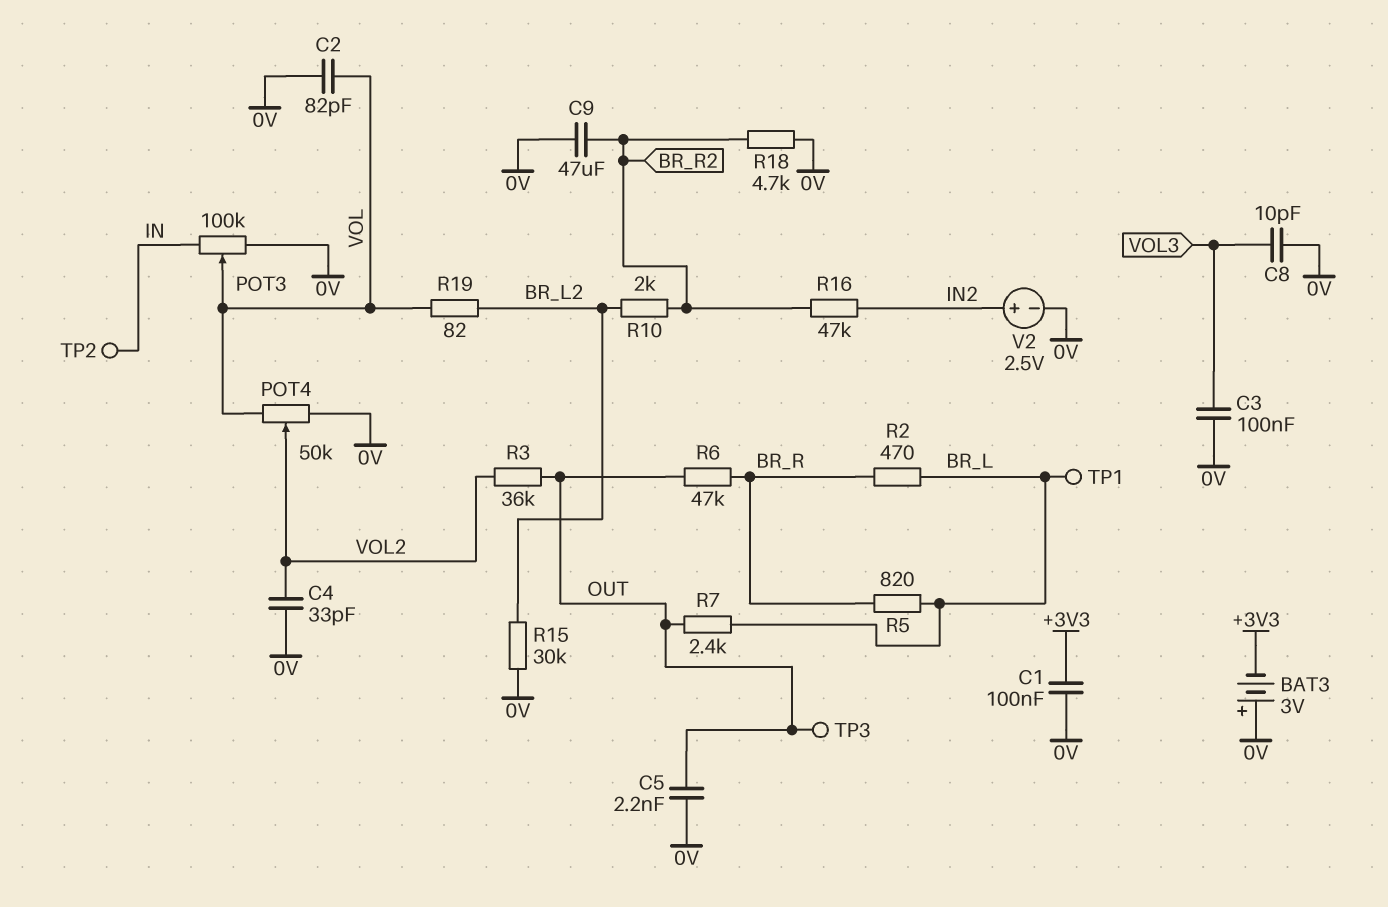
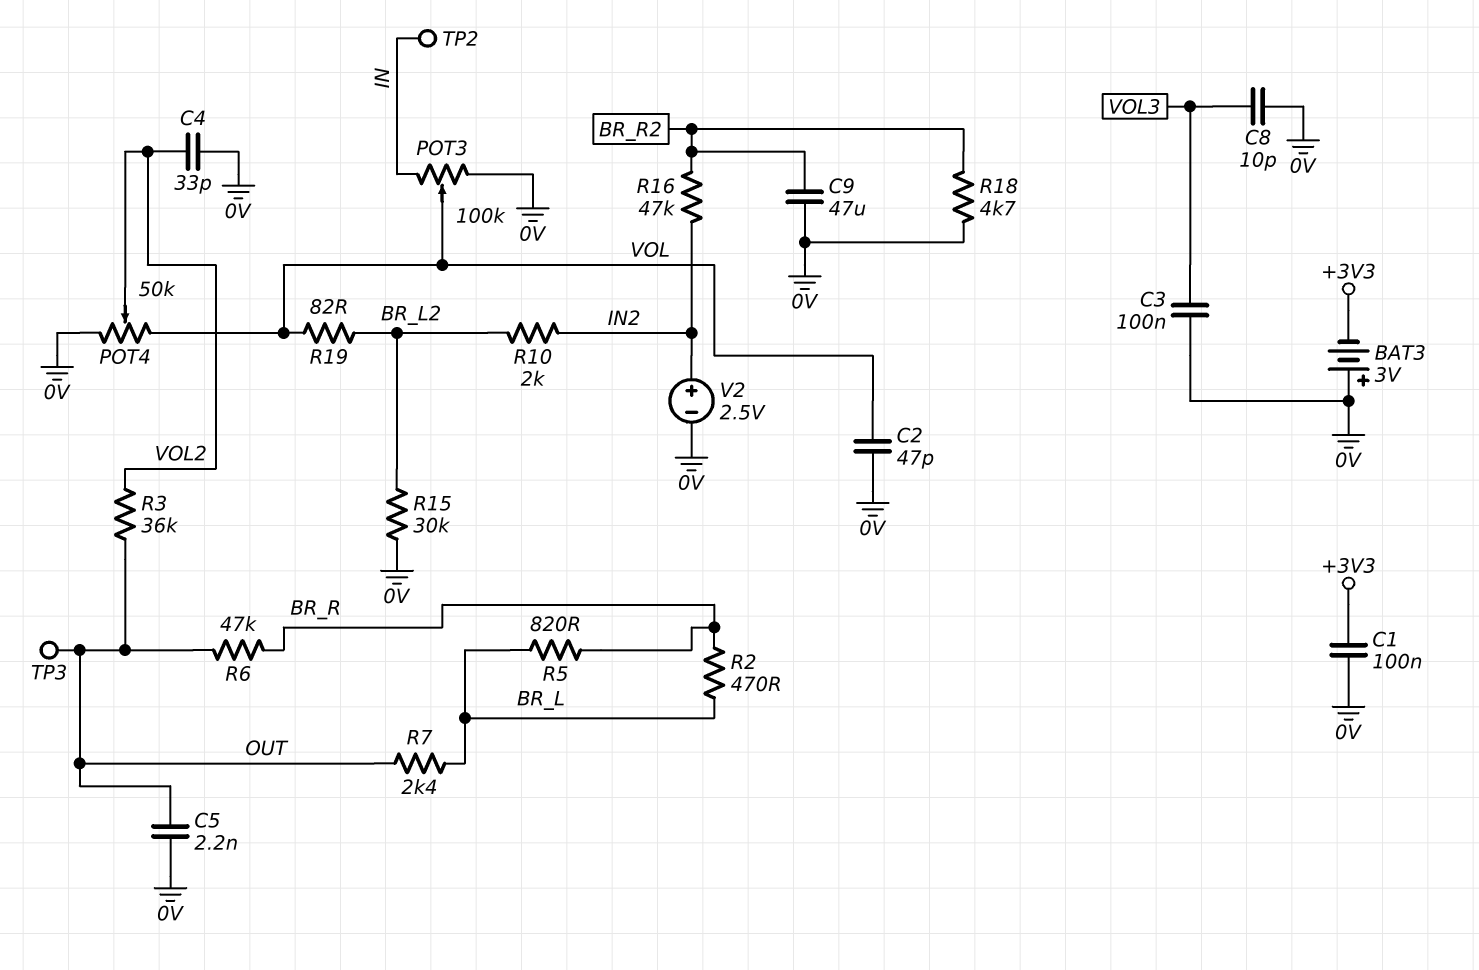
C2: 82pF (0V, VOL) -> 47pF (0V, VOL)
R10: 2k (BR_L2, BR_R2) -> 2k (BR_L2, IN2)
TP1: test point (BR_L) -> none

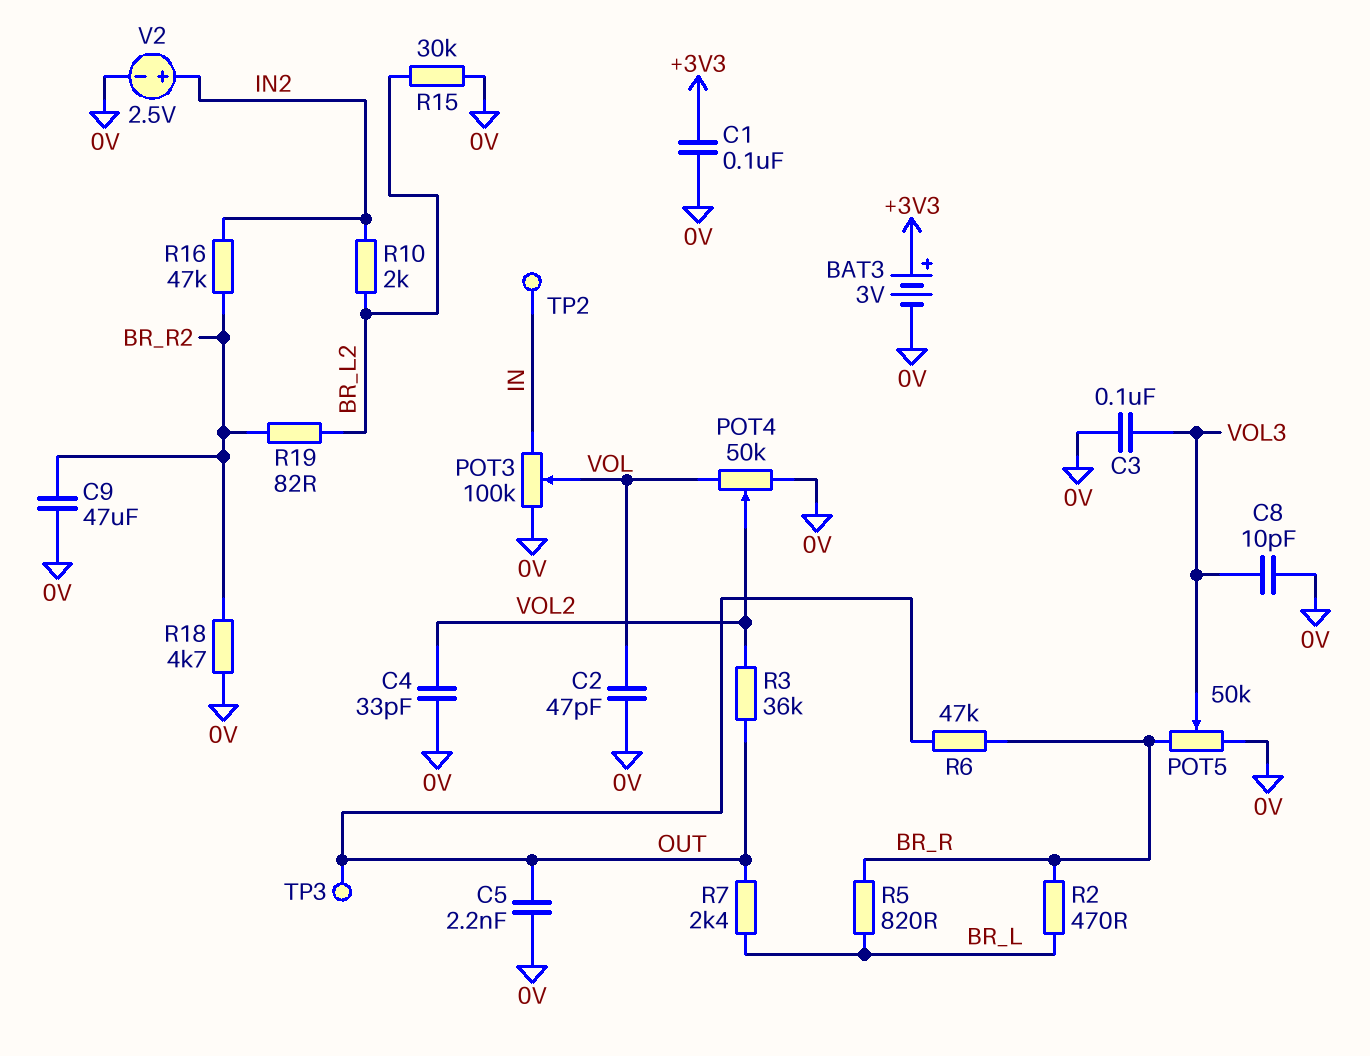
BAT3: 3V (plus 0V, minus +3V3) -> 3V (plus +3V3, minus 0V)
POT5: none -> 50k (0V, BR_R, wiper VOL3)
R19: 82 (BR_L2, VOL) -> 82 (BR_L2, BR_R2)

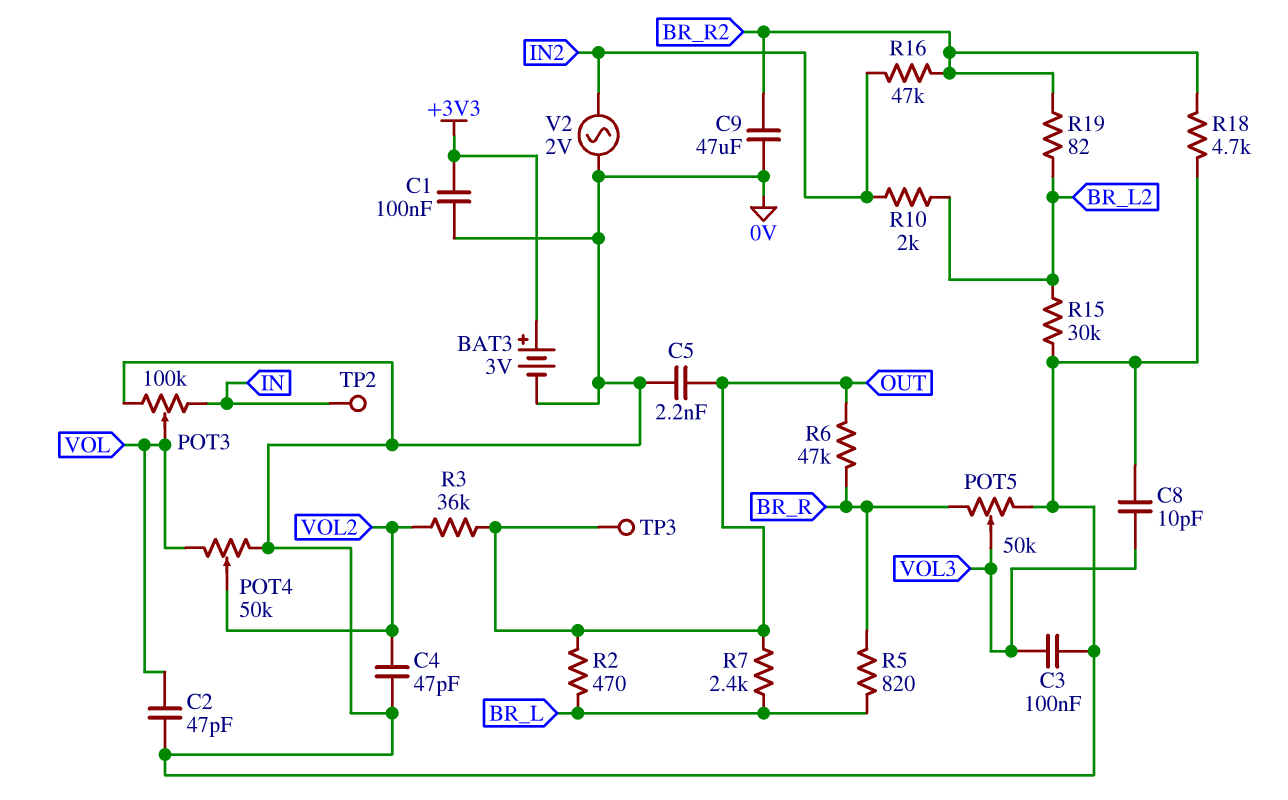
C4: 33pF (0V, VOL2) -> 47pF (0V, VOL2)
R2: 470 (BR_L, BR_R) -> 470 (BR_L, OUT)
V2: 2.5V (plus IN2, minus 0V) -> AC 2V (0V, IN2)

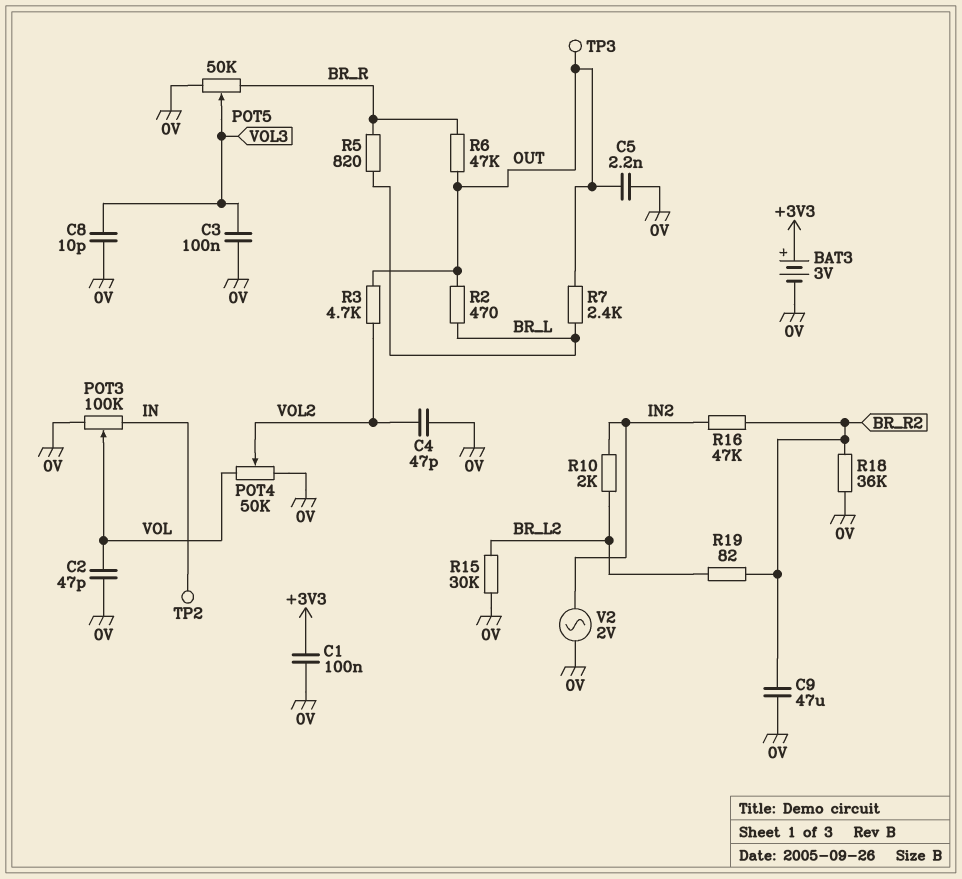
R3: 36k (OUT, VOL2) -> 4.7k (OUT, VOL2)
R18: 4.7k (0V, BR_R2) -> 36k (0V, BR_R2)

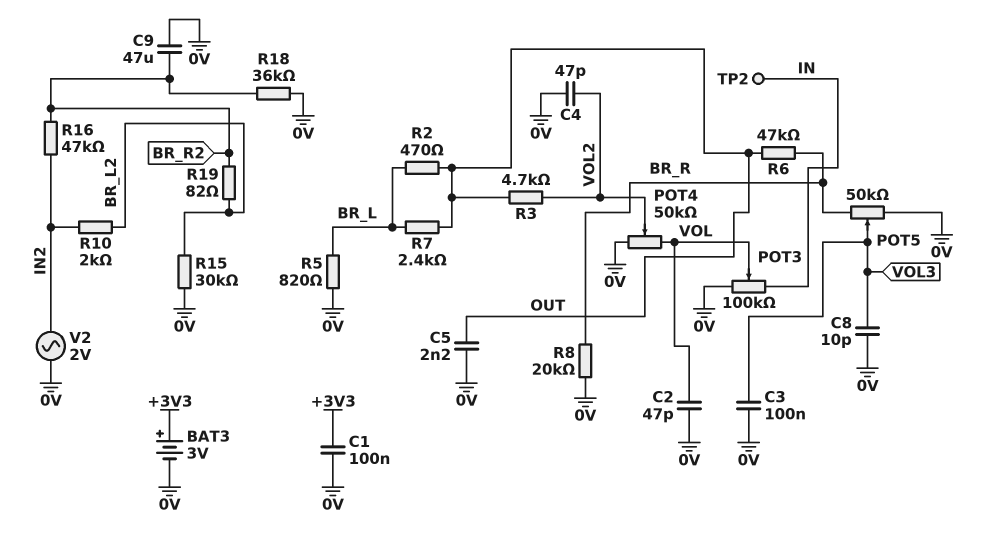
R5: 820 (BR_L, BR_R) -> 820 (0V, BR_L)
R8: none -> 20k (0V, BR_R)
TP3: test point (OUT) -> none

